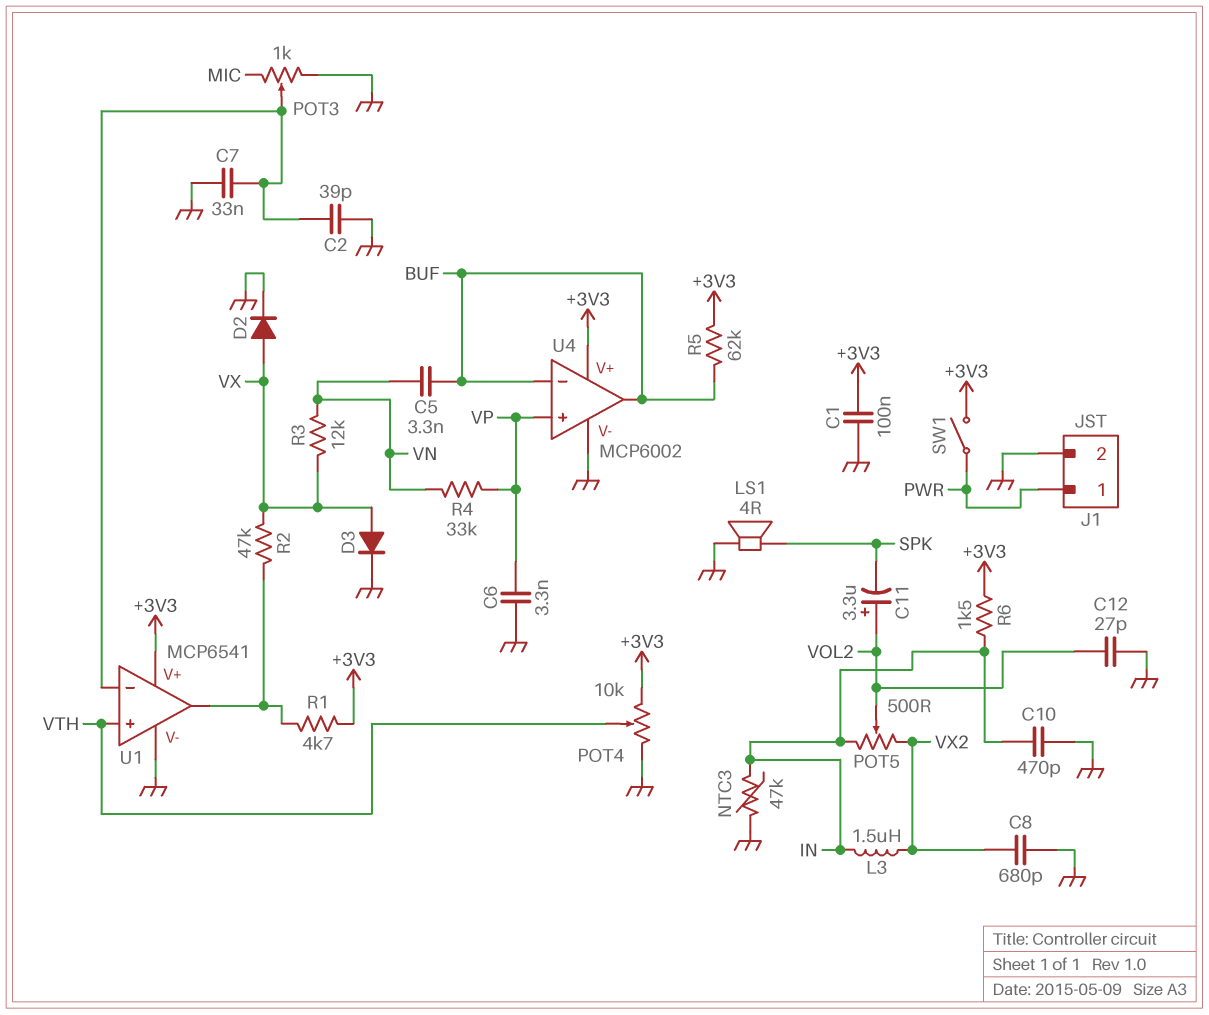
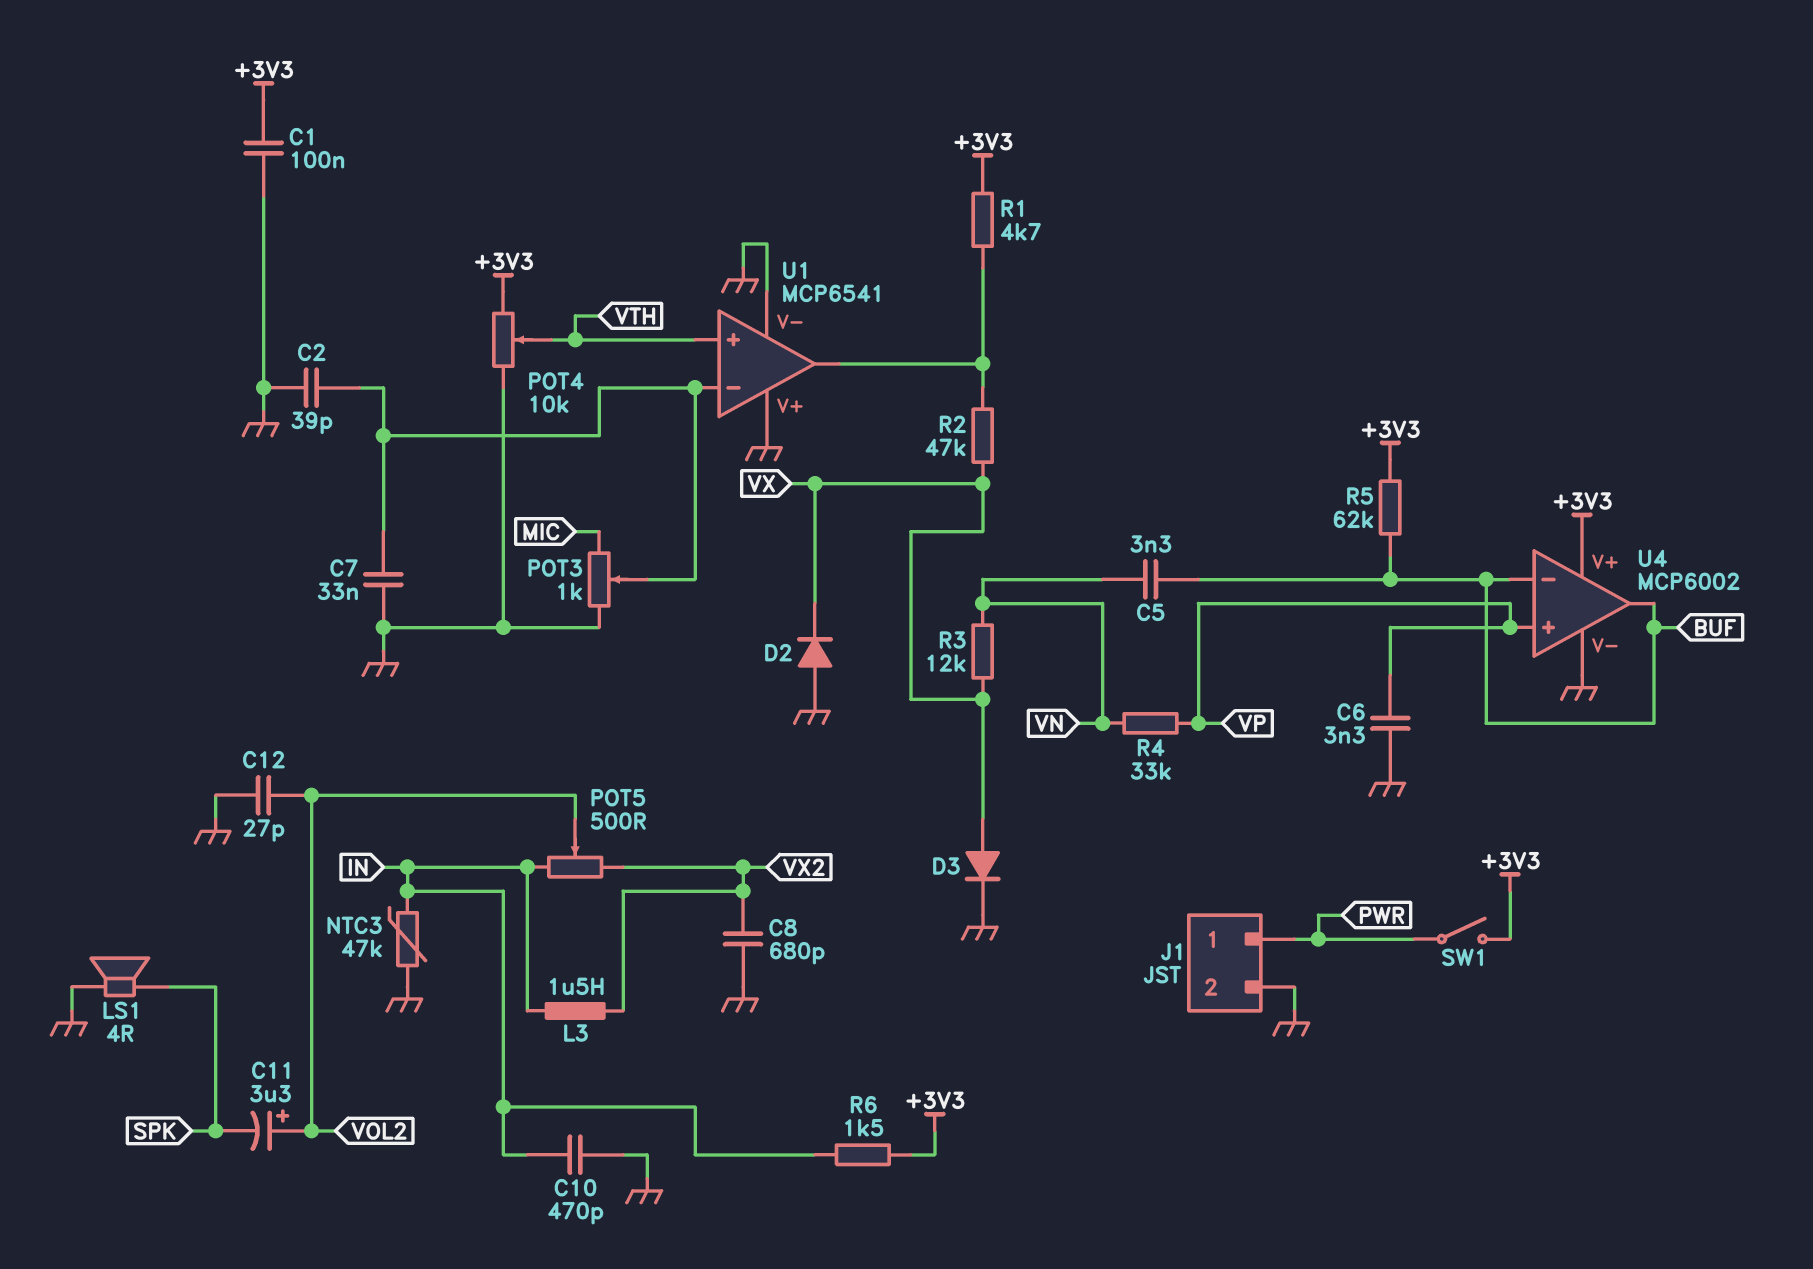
D2: diode (A VX, K GND) -> diode (A GND, K VX)
U1 pin V+: +3V3 -> GND

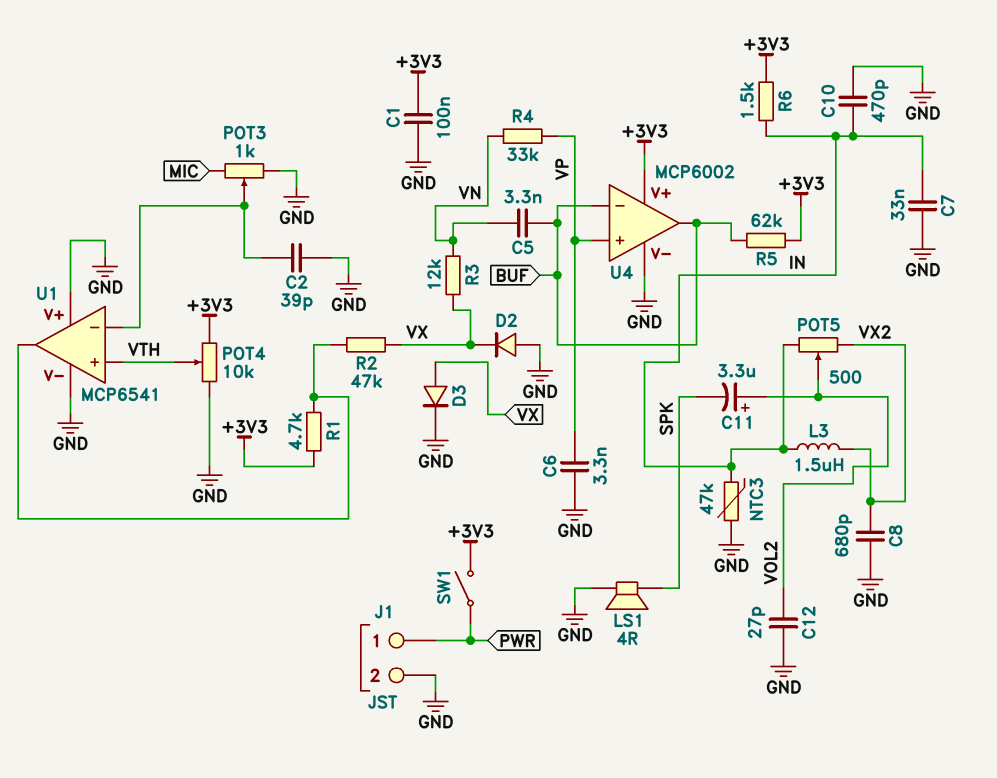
C7: 33nF (GND, U1/in-) -> 33nF (GND, IN)

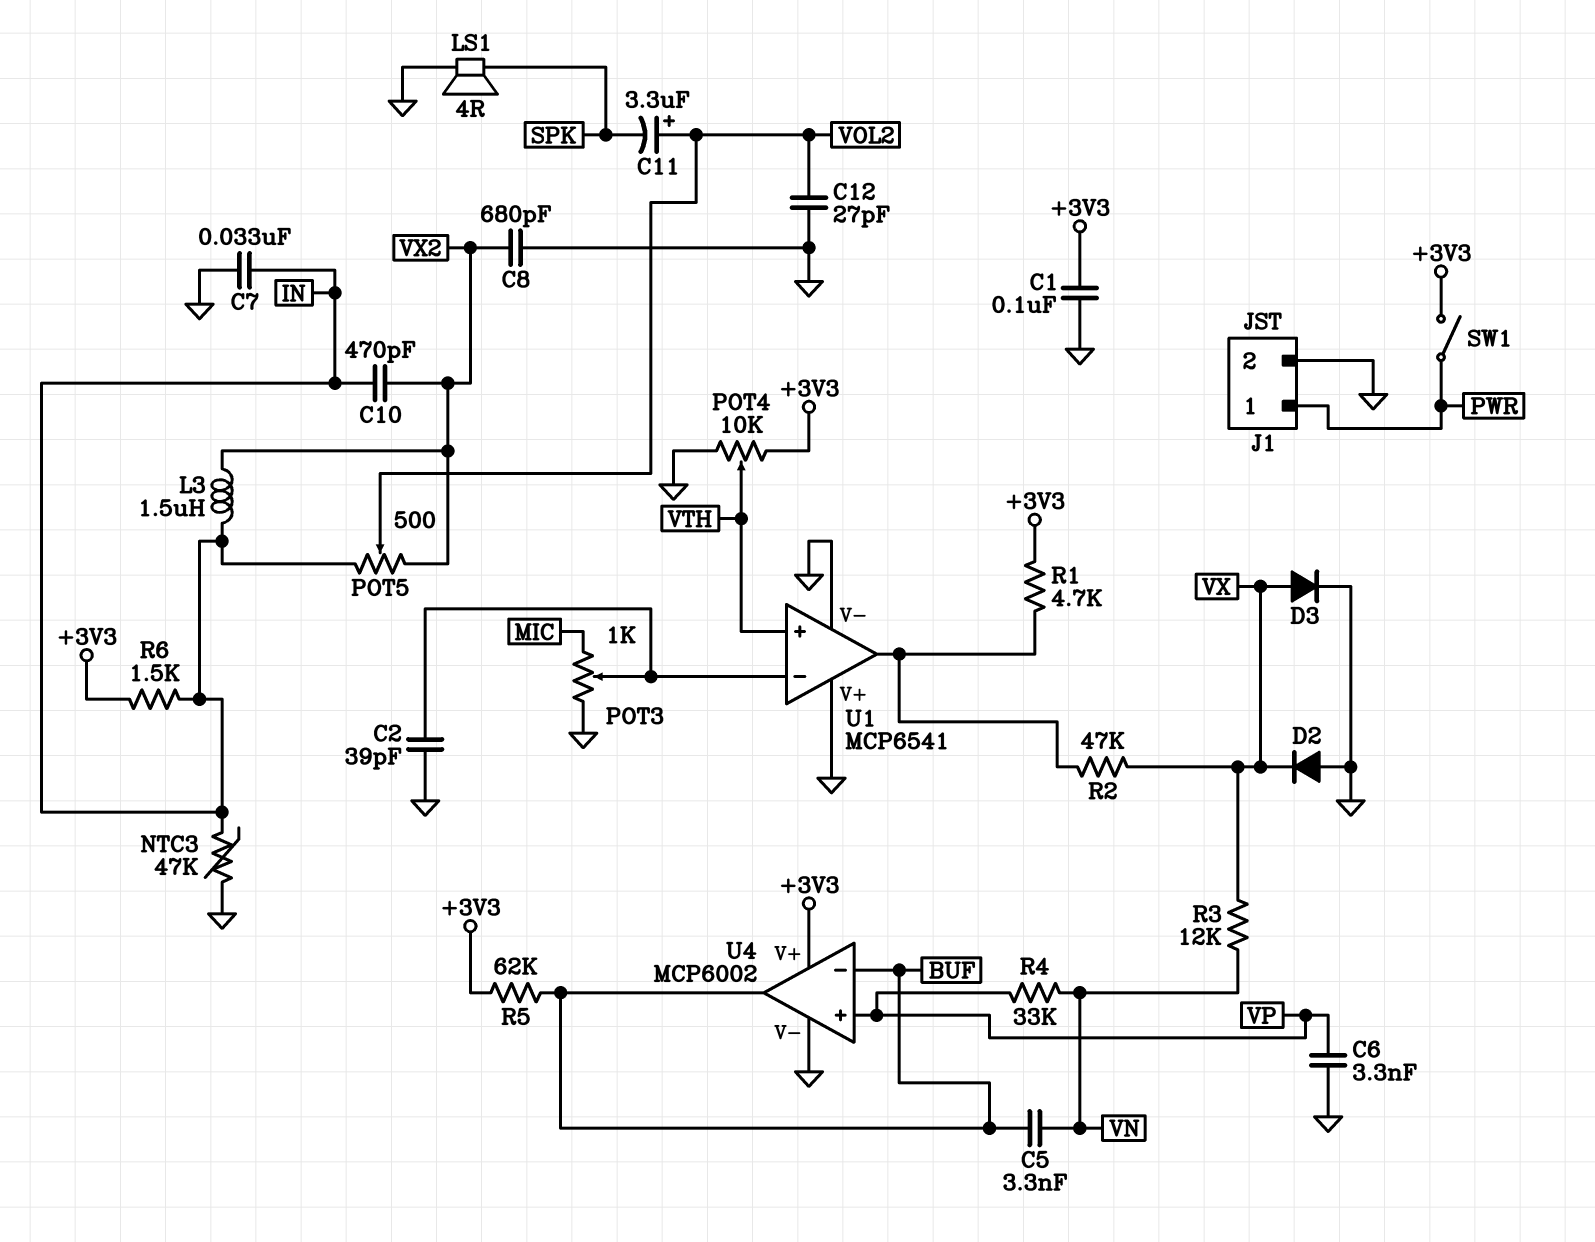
C10: 470pF (GND, IN) -> 470pF (IN, VX2)

